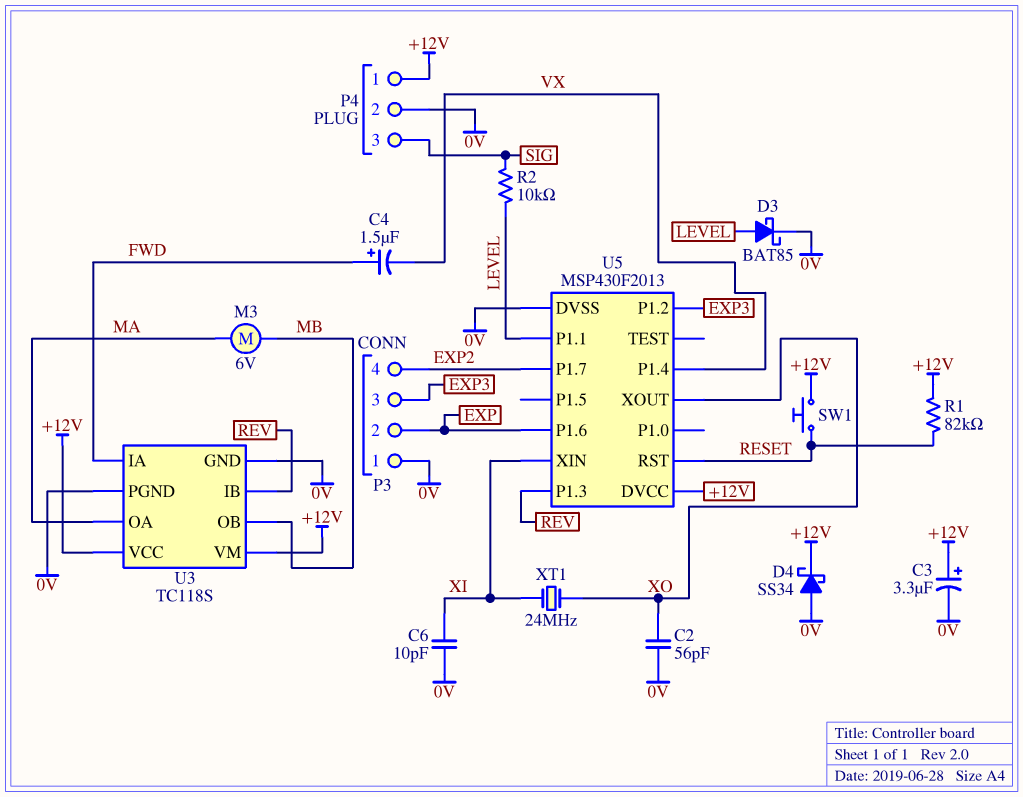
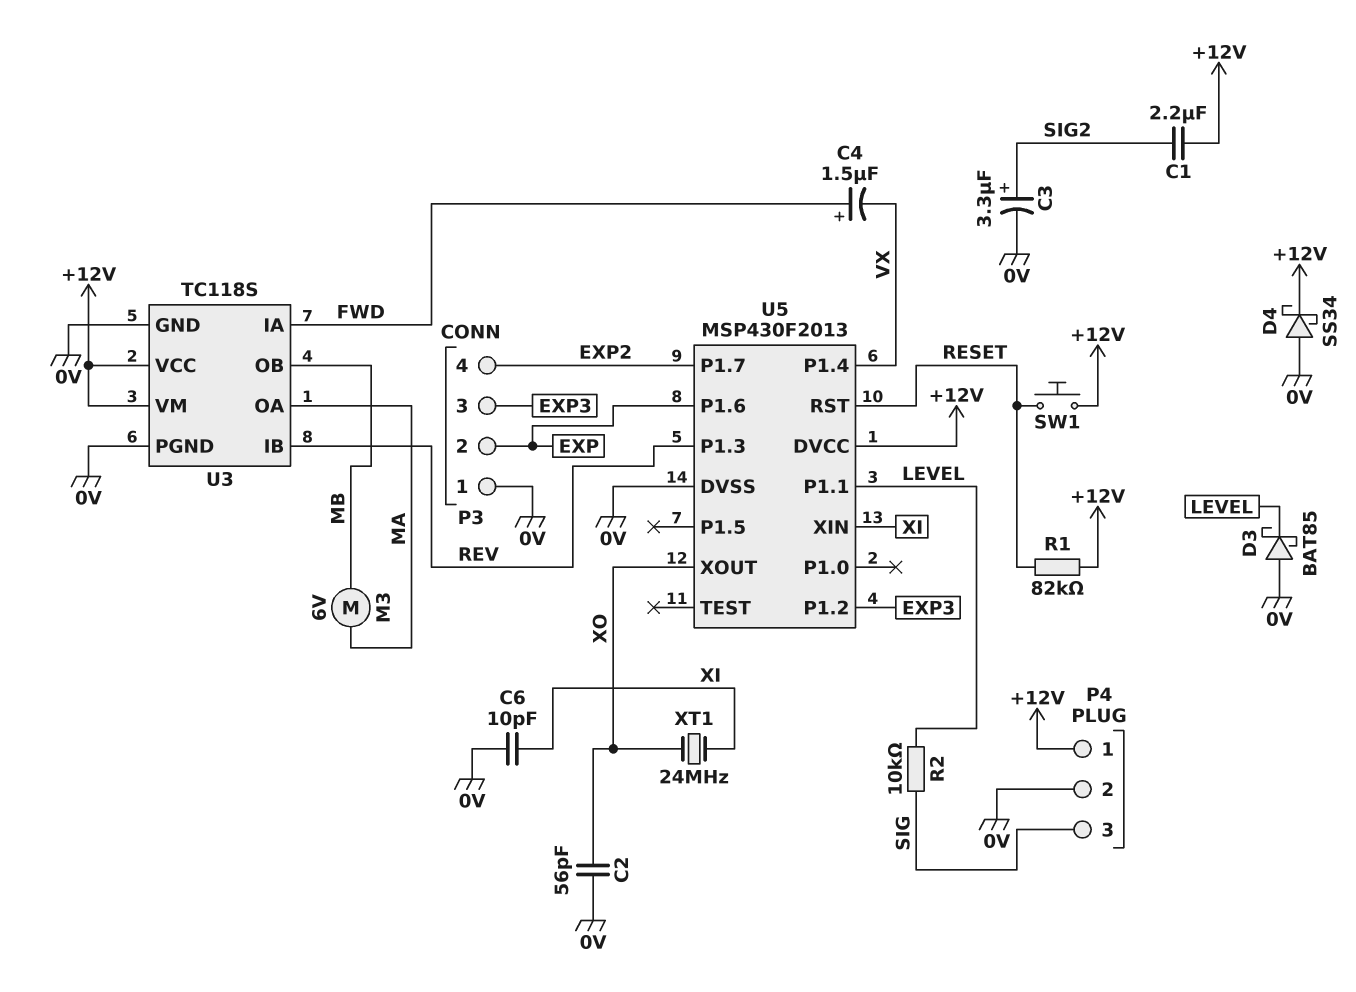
C1: none -> 2.2uF (+12V, SIG2)
C3: 3.3uF (plus +12V, minus 0V) -> 3.3uF (plus SIG2, minus 0V)
D3: schottky BAT85 (A LEVEL, K 0V) -> schottky BAT85 (A 0V, K LEVEL)

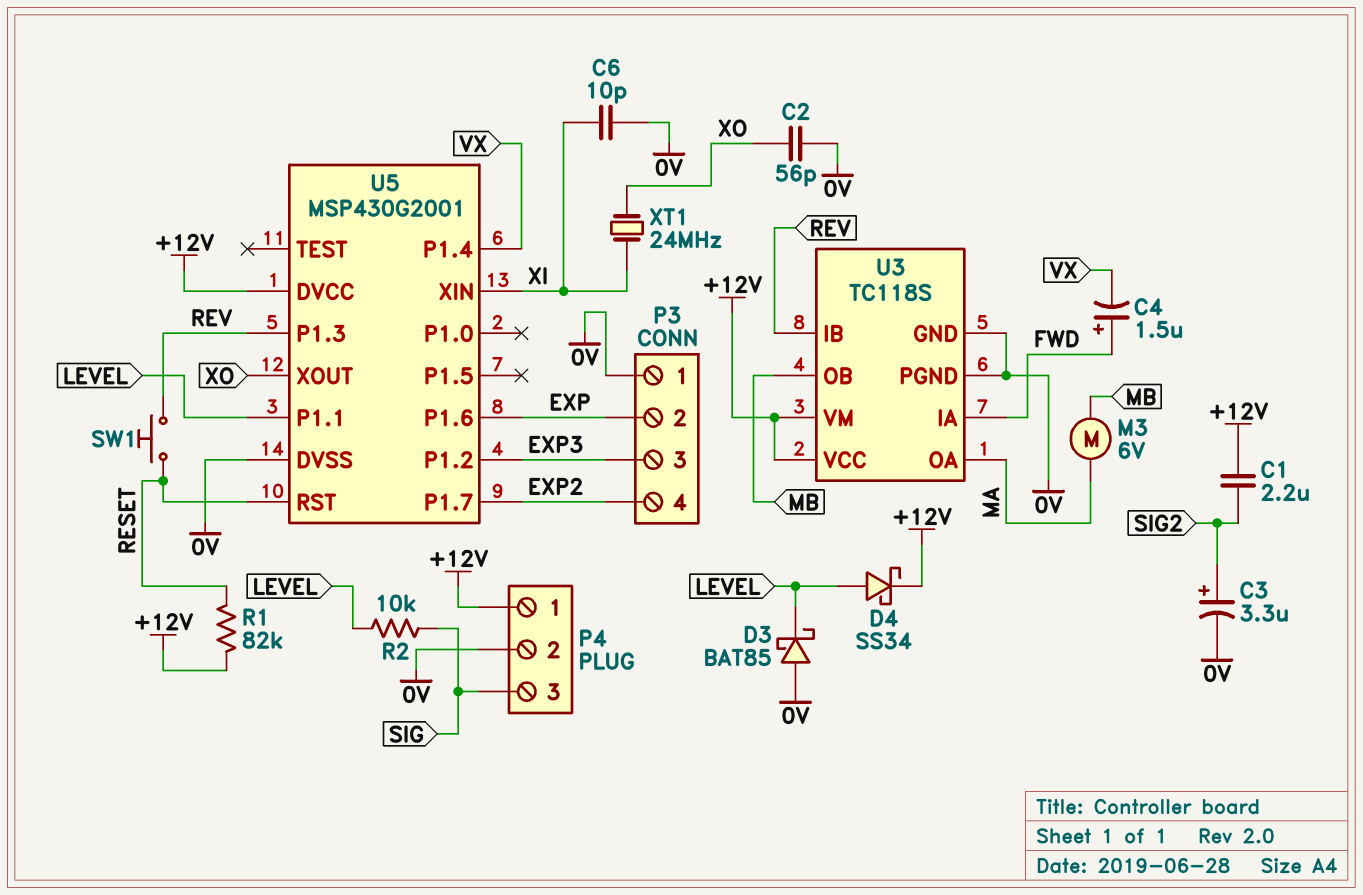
D4: schottky SS34 (A 0V, K +12V) -> schottky SS34 (A LEVEL, K +12V)
SW1: button (+12V, RESET) -> button (RESET, REV)
U5: MSP430F2013 -> MSP430G2001

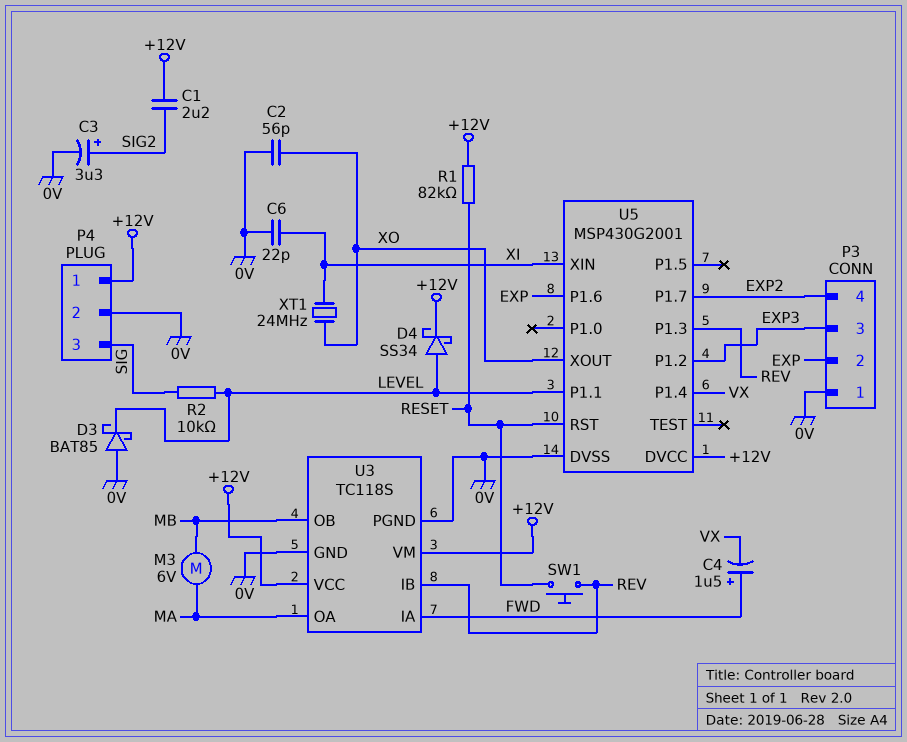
C6: 10pF (0V, XI) -> 22pF (0V, XI)

